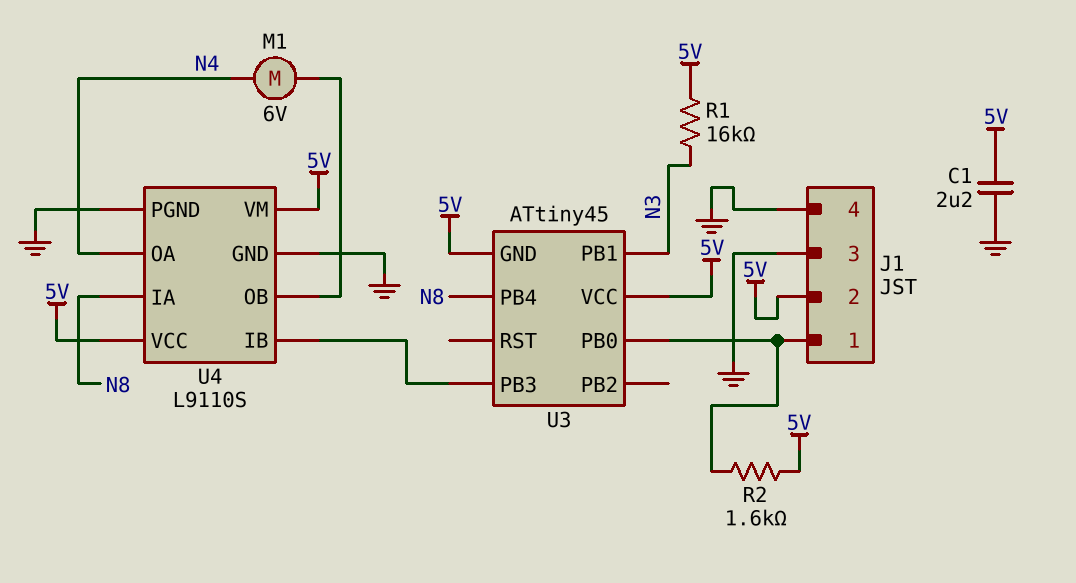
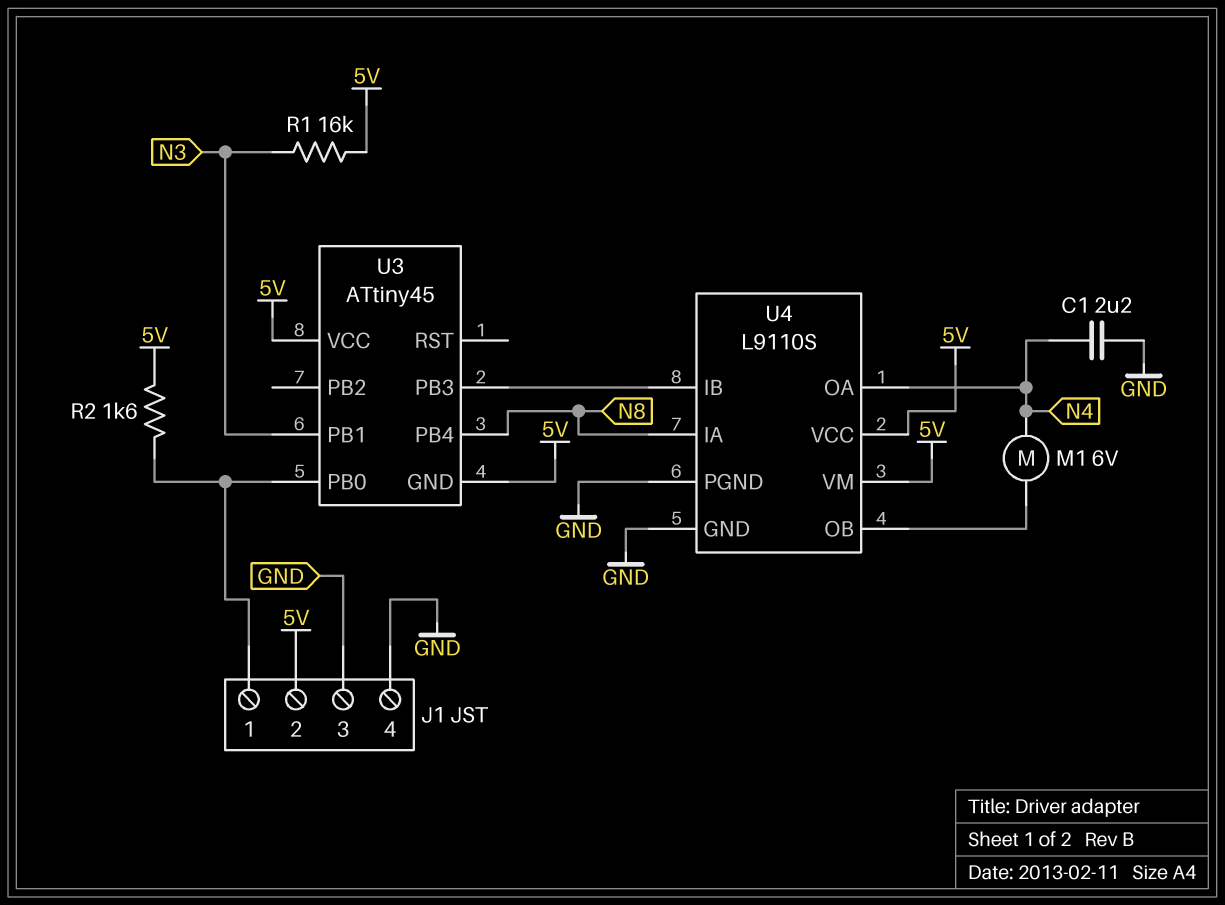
C1: 2.2uF (5V, GND) -> 2.2uF (GND, N4)

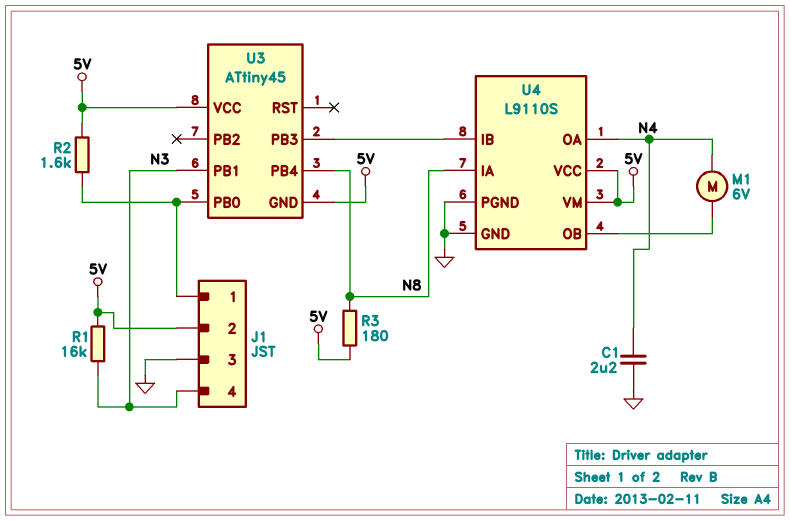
J1 pin 4: GND -> N3
R3: none -> 180 (5V, N8)

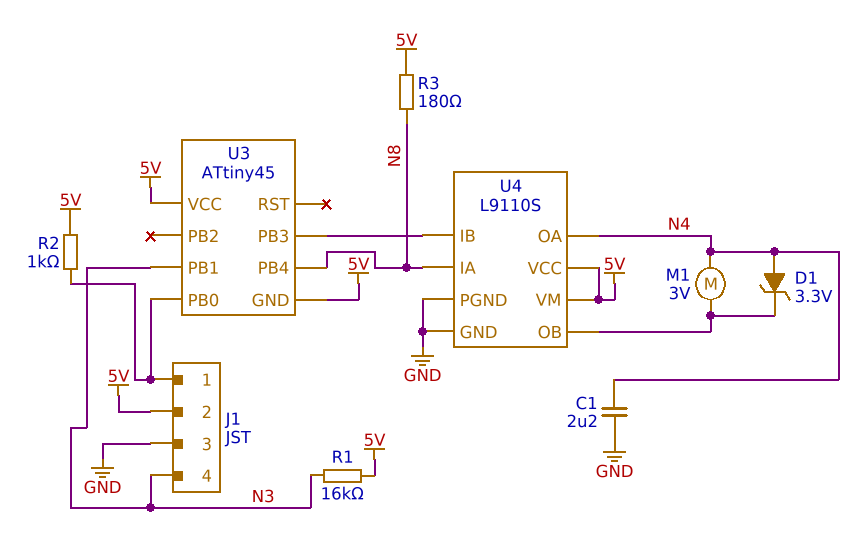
D1: none -> zener 3.3V (A N4, K U4/OB)
M1: motor 6V (N4, U4/OB) -> motor 3V (N4, U4/OB)
R2: 1.6k (5V, J1/1) -> 1k (5V, J1/1)

